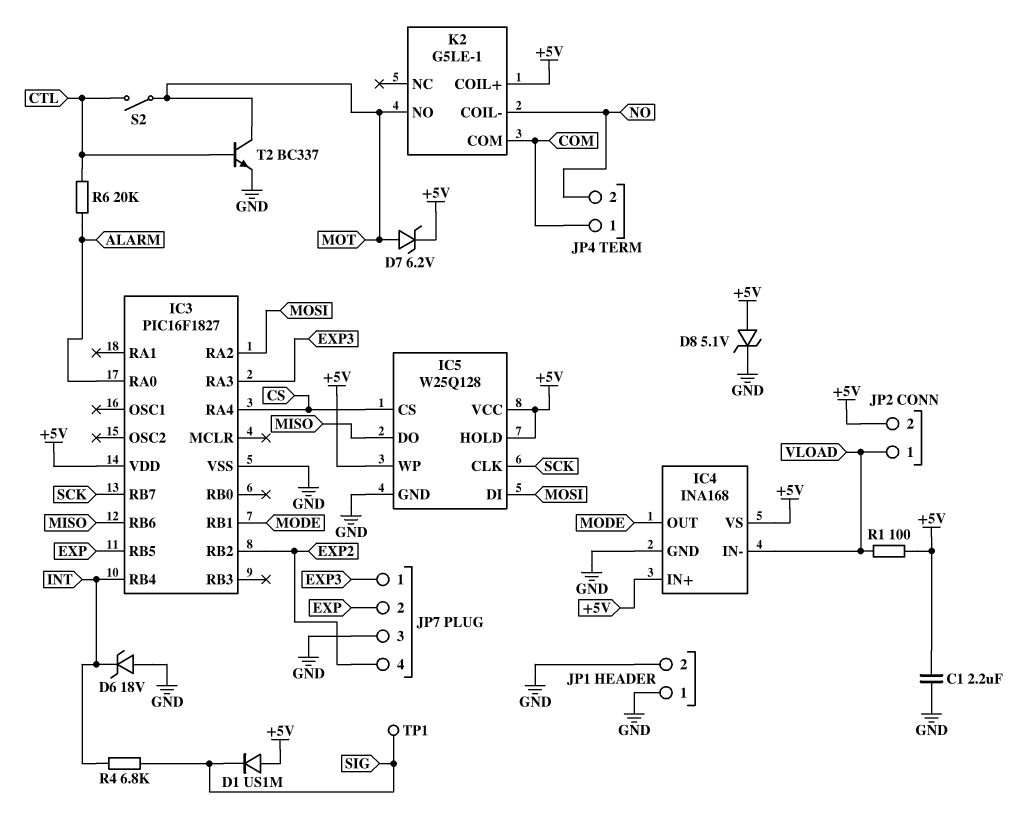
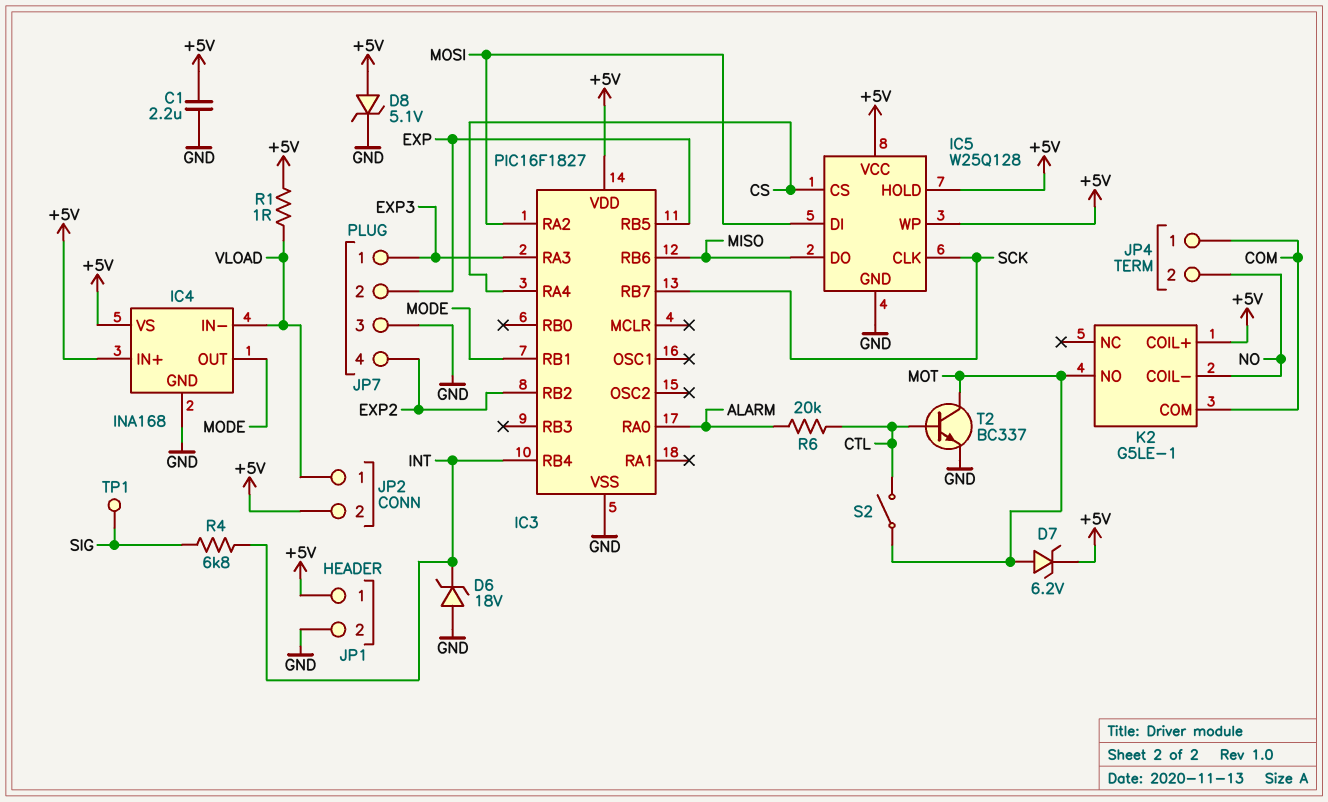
D1: diode US1M (A +5V, K SIG) -> none
JP1 pin 1: GND -> +5V
R1: 100 (+5V, VLOAD) -> 1 (+5V, VLOAD)

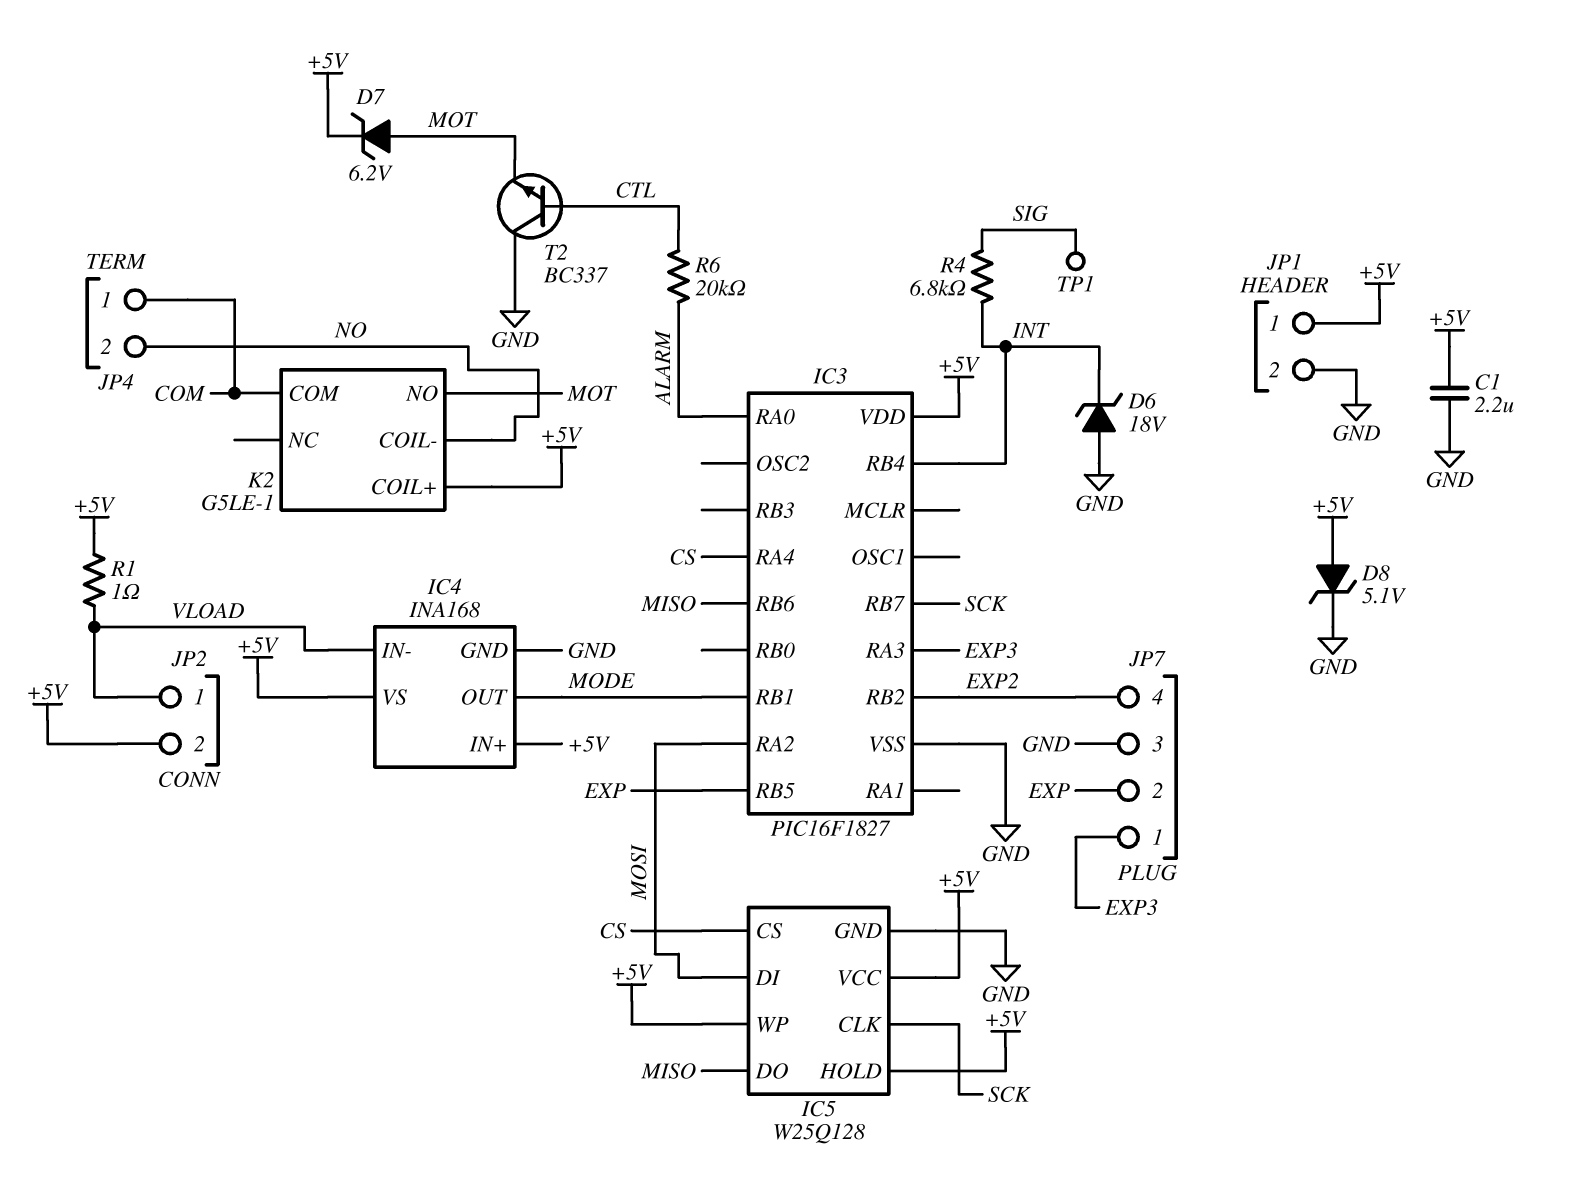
S2: switch (CTL, MOT) -> none
T2: NPN BC337 (B CTL, C MOT, E GND) -> NPN BC337 (B CTL, C GND, E MOT)

